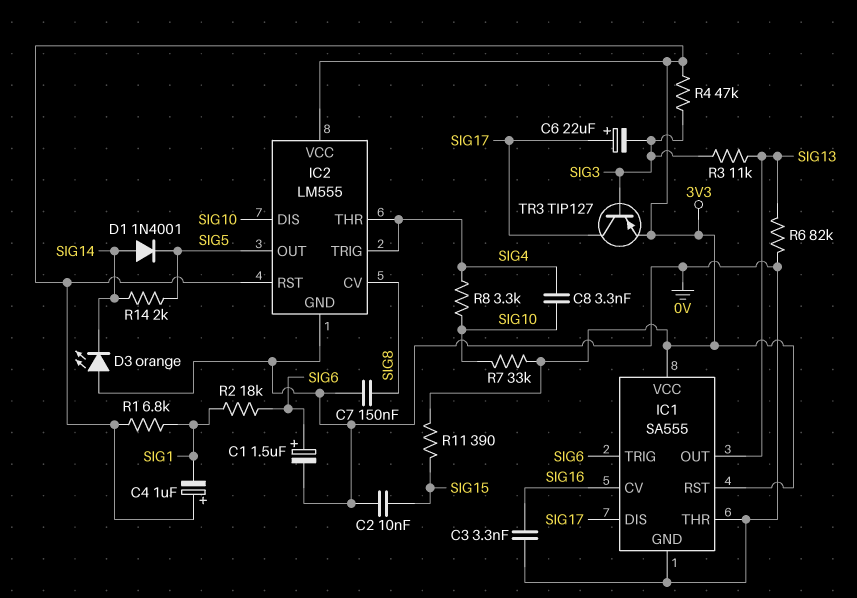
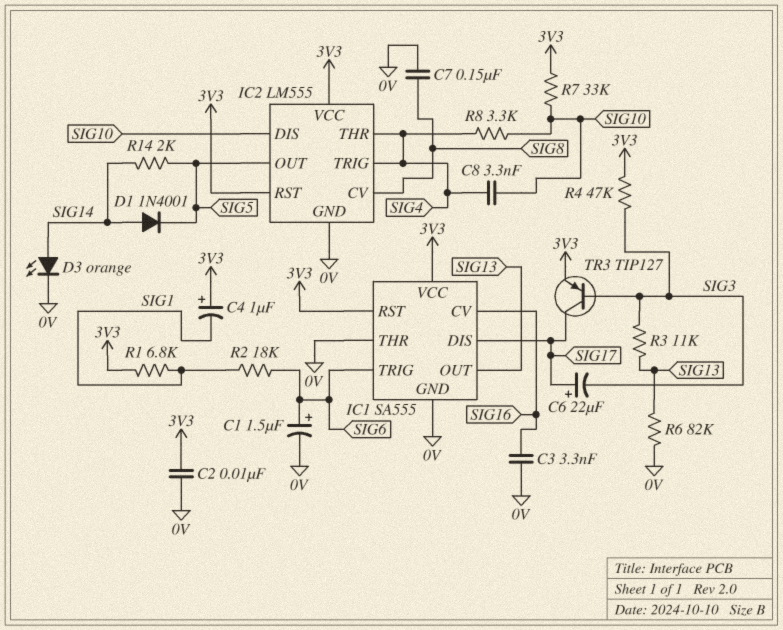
C2: 10nF (0V, SIG15) -> 10nF (0V, 3V3)
D3: LED orange (A 0V, K SIG14) -> LED orange (A SIG14, K 0V)
R11: 390 (3V3, SIG15) -> none

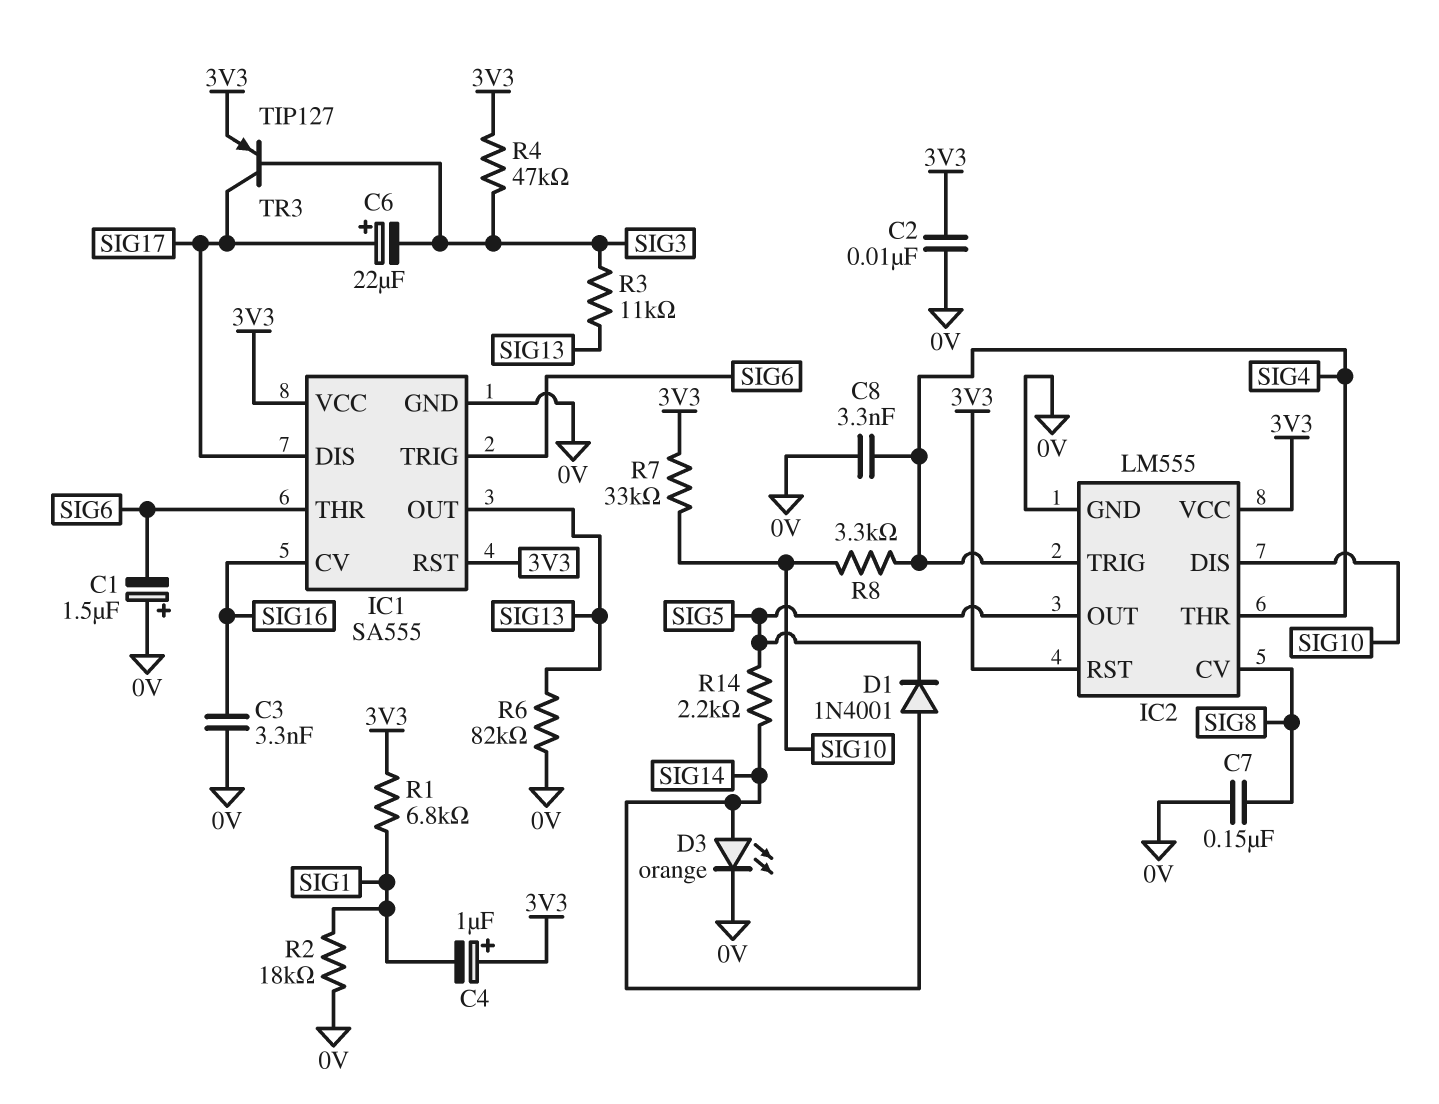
C1: 1.5uF (plus SIG6, minus 0V) -> 1.5uF (plus 0V, minus SIG6)
C8: 3.3nF (SIG4, SIG10) -> 3.3nF (0V, SIG4)
IC1 pin THR: 0V -> SIG6
R2: 18k (SIG1, SIG6) -> 18k (0V, SIG1)
R14: 2k (SIG5, SIG14) -> 2.2k (SIG5, SIG14)

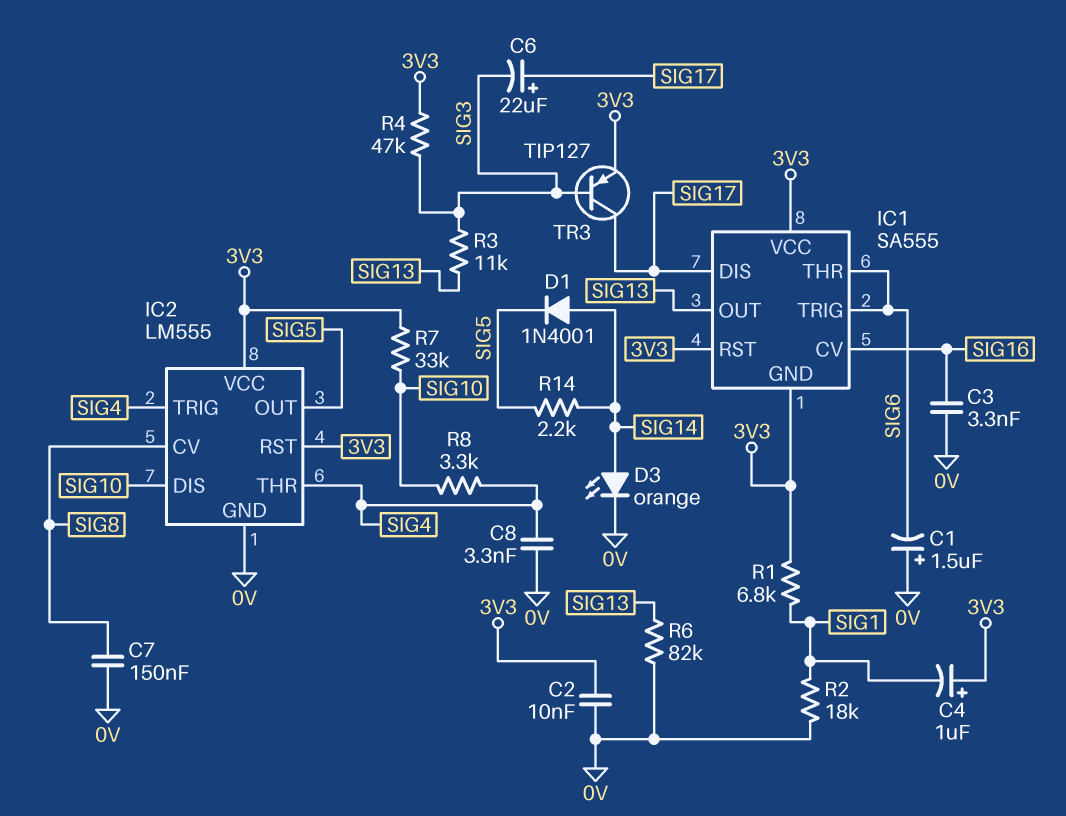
IC1 pin GND: 0V -> 3V3

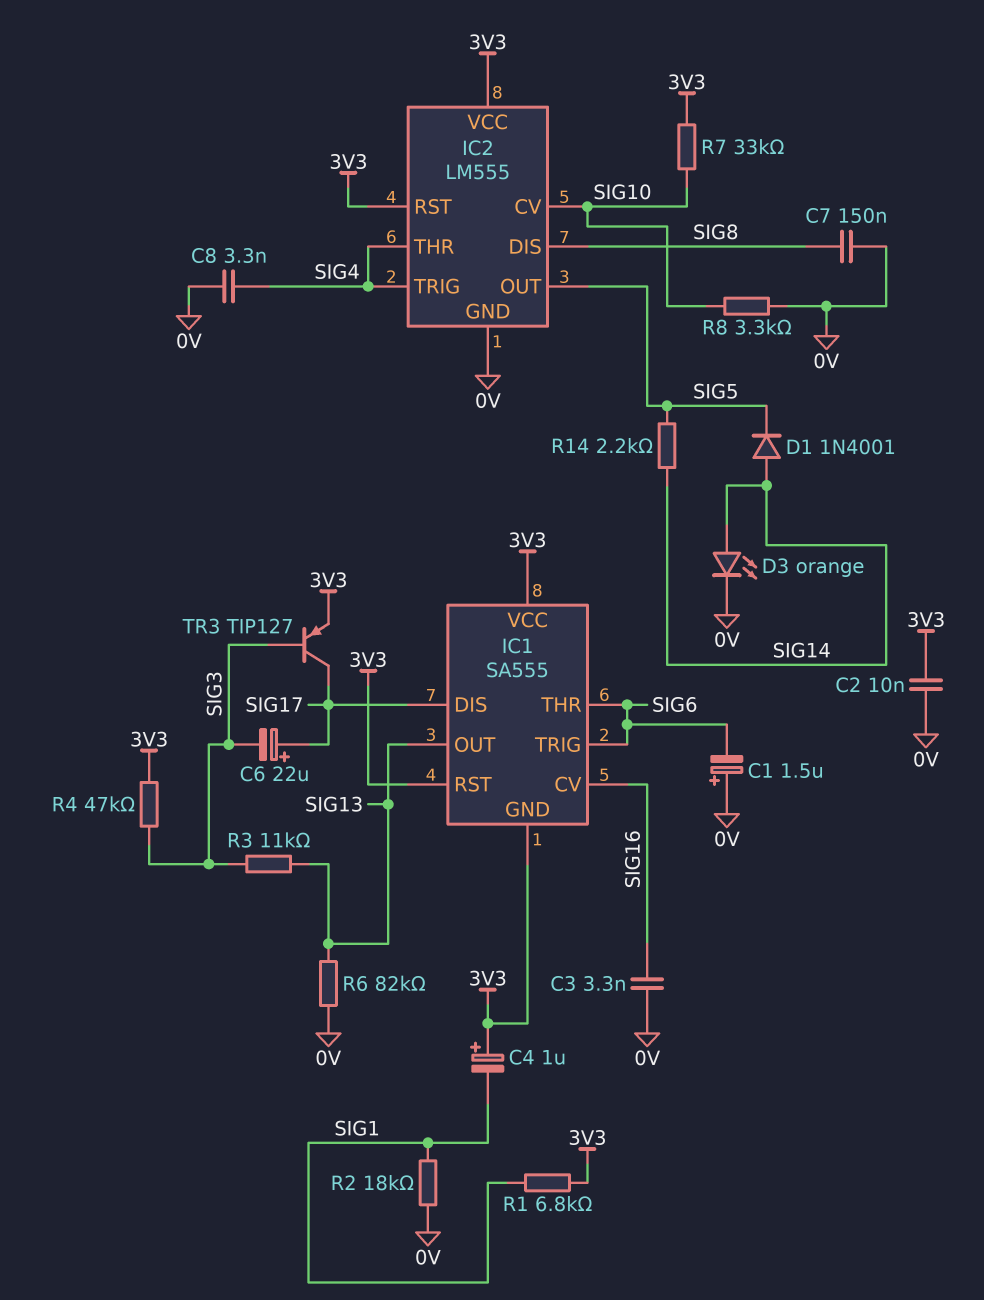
IC2 pin CV: SIG8 -> SIG10
IC2 pin DIS: SIG10 -> SIG8
R8: 3.3k (SIG4, SIG10) -> 3.3k (0V, SIG10)

